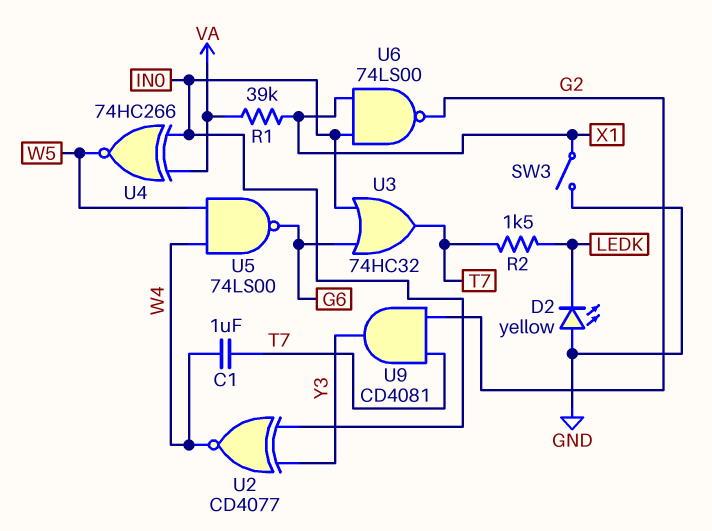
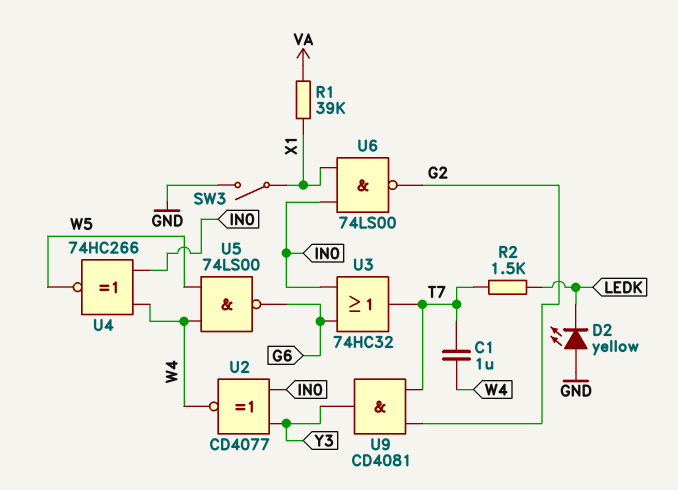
U4: XNOR 74HC266 (in IN0, in VA, out W5) -> XNOR 74HC266 (in IN0, in W4, out W5)

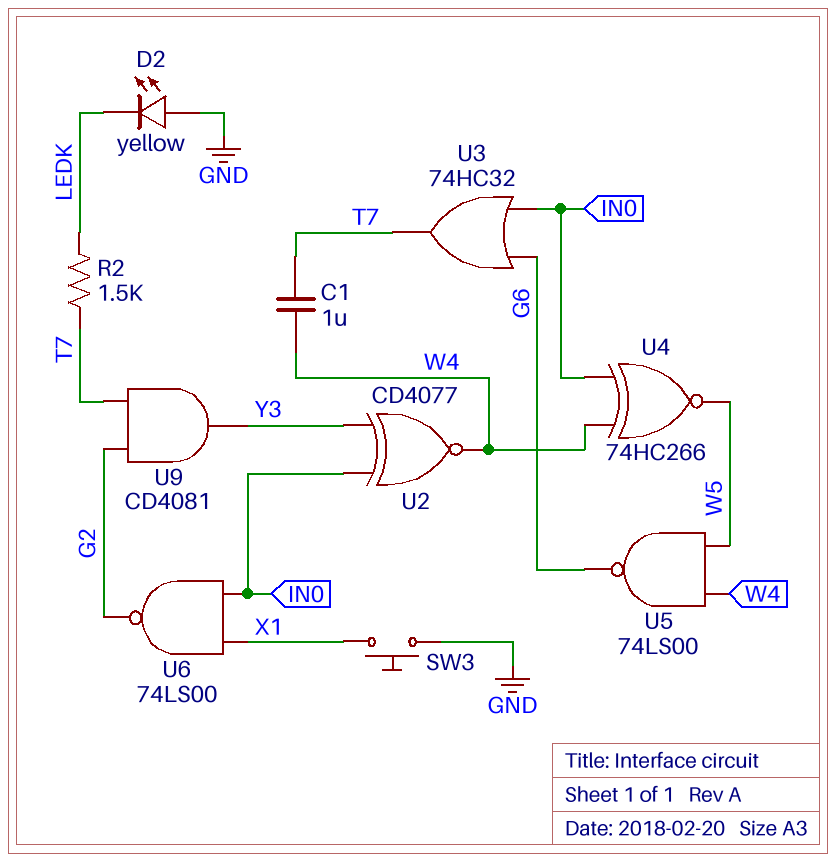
R1: 39k (VA, X1) -> none
SW3: switch (GND, X1) -> button (GND, X1)

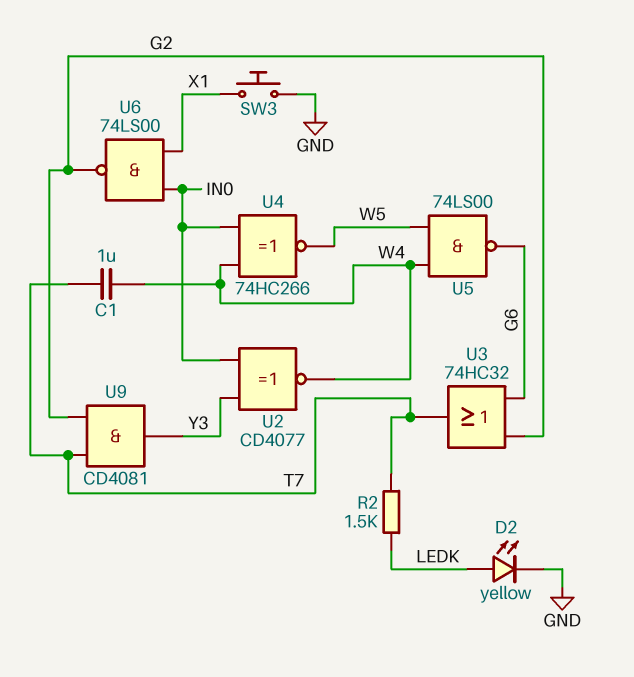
D2: LED yellow (A GND, K LEDK) -> LED yellow (A LEDK, K GND)
U3: OR 74HC32 (in G6, in IN0, out T7) -> OR 74HC32 (in G2, in G6, out T7)

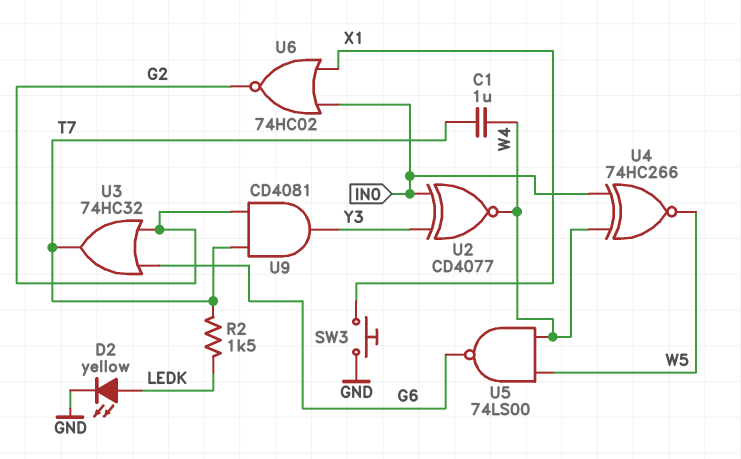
U6: NAND 74LS00 (in IN0, in X1, out G2) -> NOR 74HC02 (in IN0, in X1, out G2)

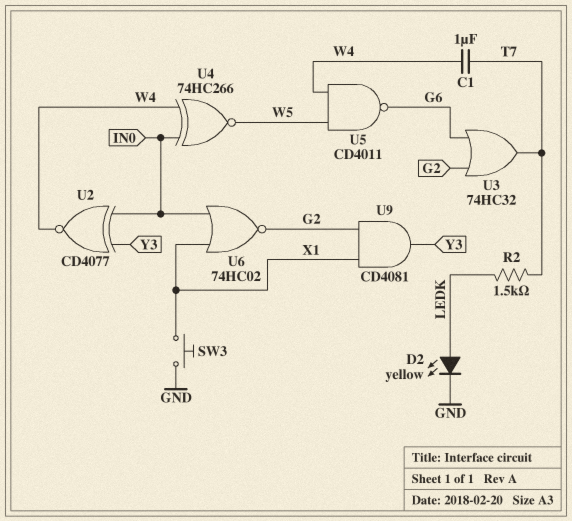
U5: NAND 74LS00 (in W4, in W5, out G6) -> NAND CD4011 (in W4, in W5, out G6)
U9: AND CD4081 (in G2, in T7, out Y3) -> AND CD4081 (in G2, in X1, out Y3)

